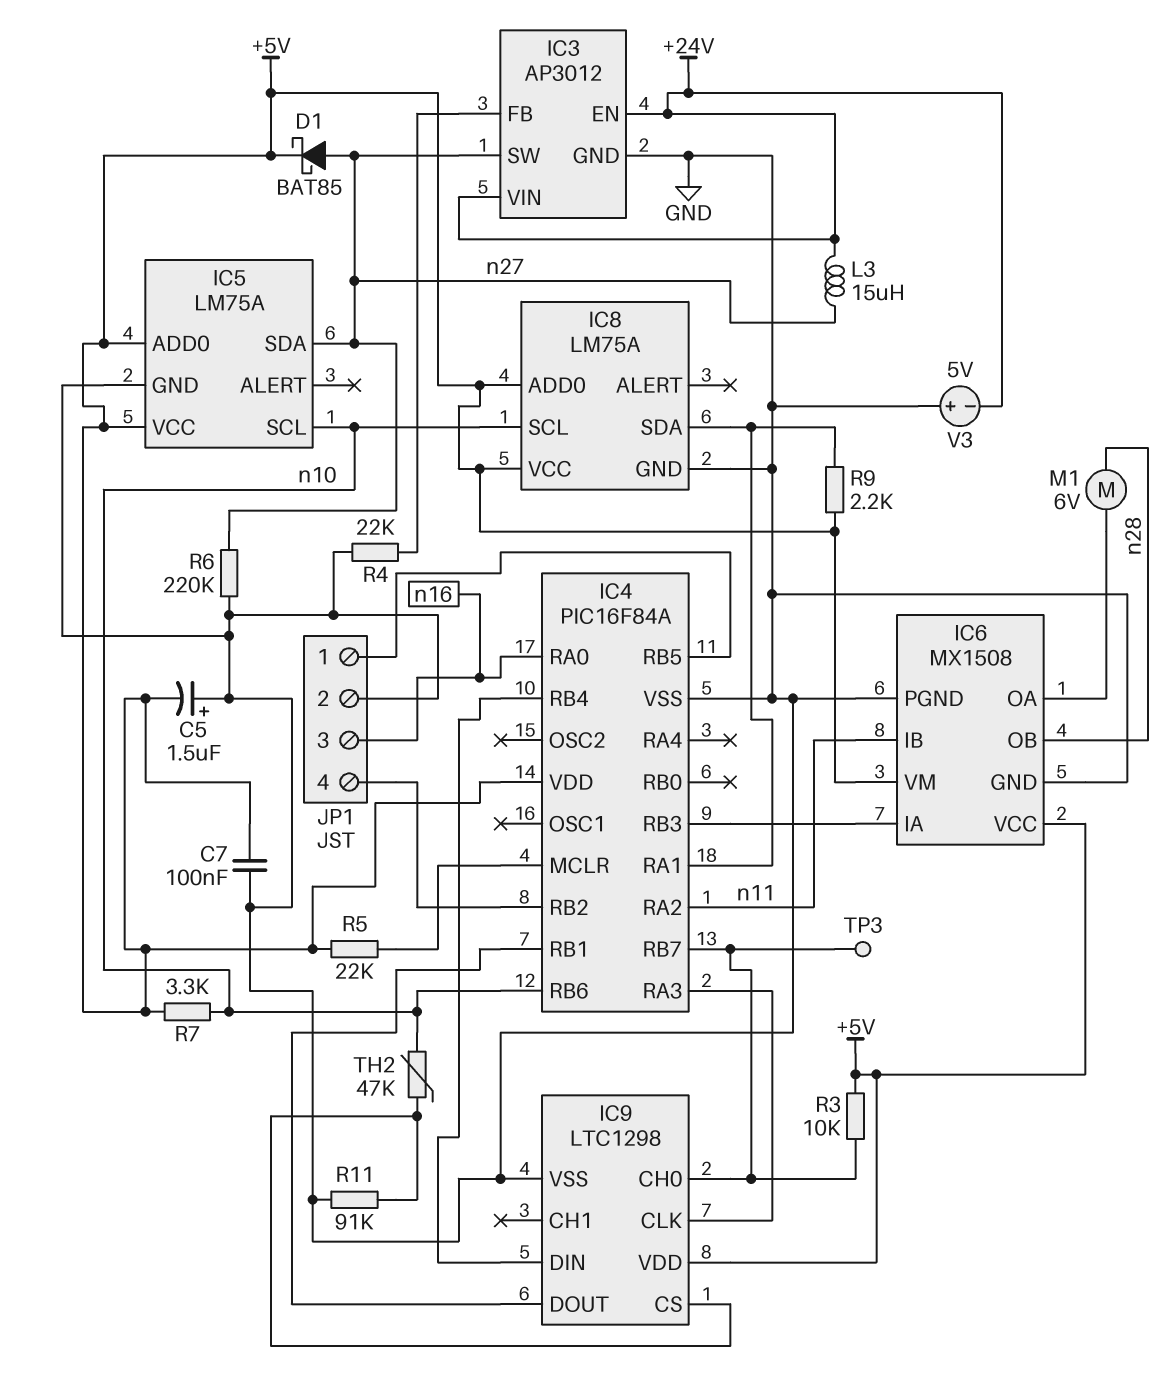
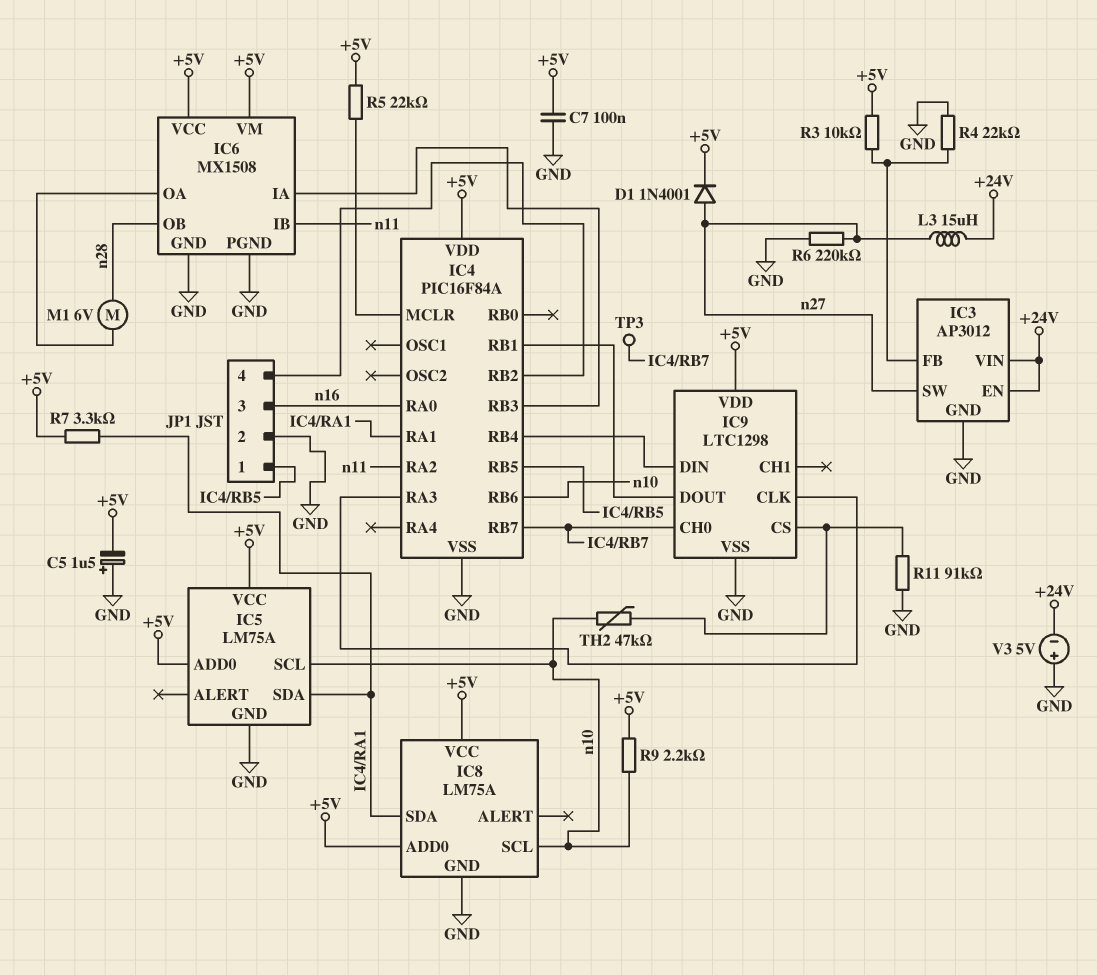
D1: schottky BAT85 (A n27, K +5V) -> diode 1N4001 (A n27, K +5V)
IC5 pin SDA: n27 -> IC4/RA1
R3: 10k (+5V, IC4/RB7) -> 10k (+5V, IC3/FB)
R7: 3.3k (+5V, n10) -> 3.3k (+5V, IC4/RA1)
R9: 2.2k (+5V, IC4/RA1) -> 2.2k (+5V, n10)

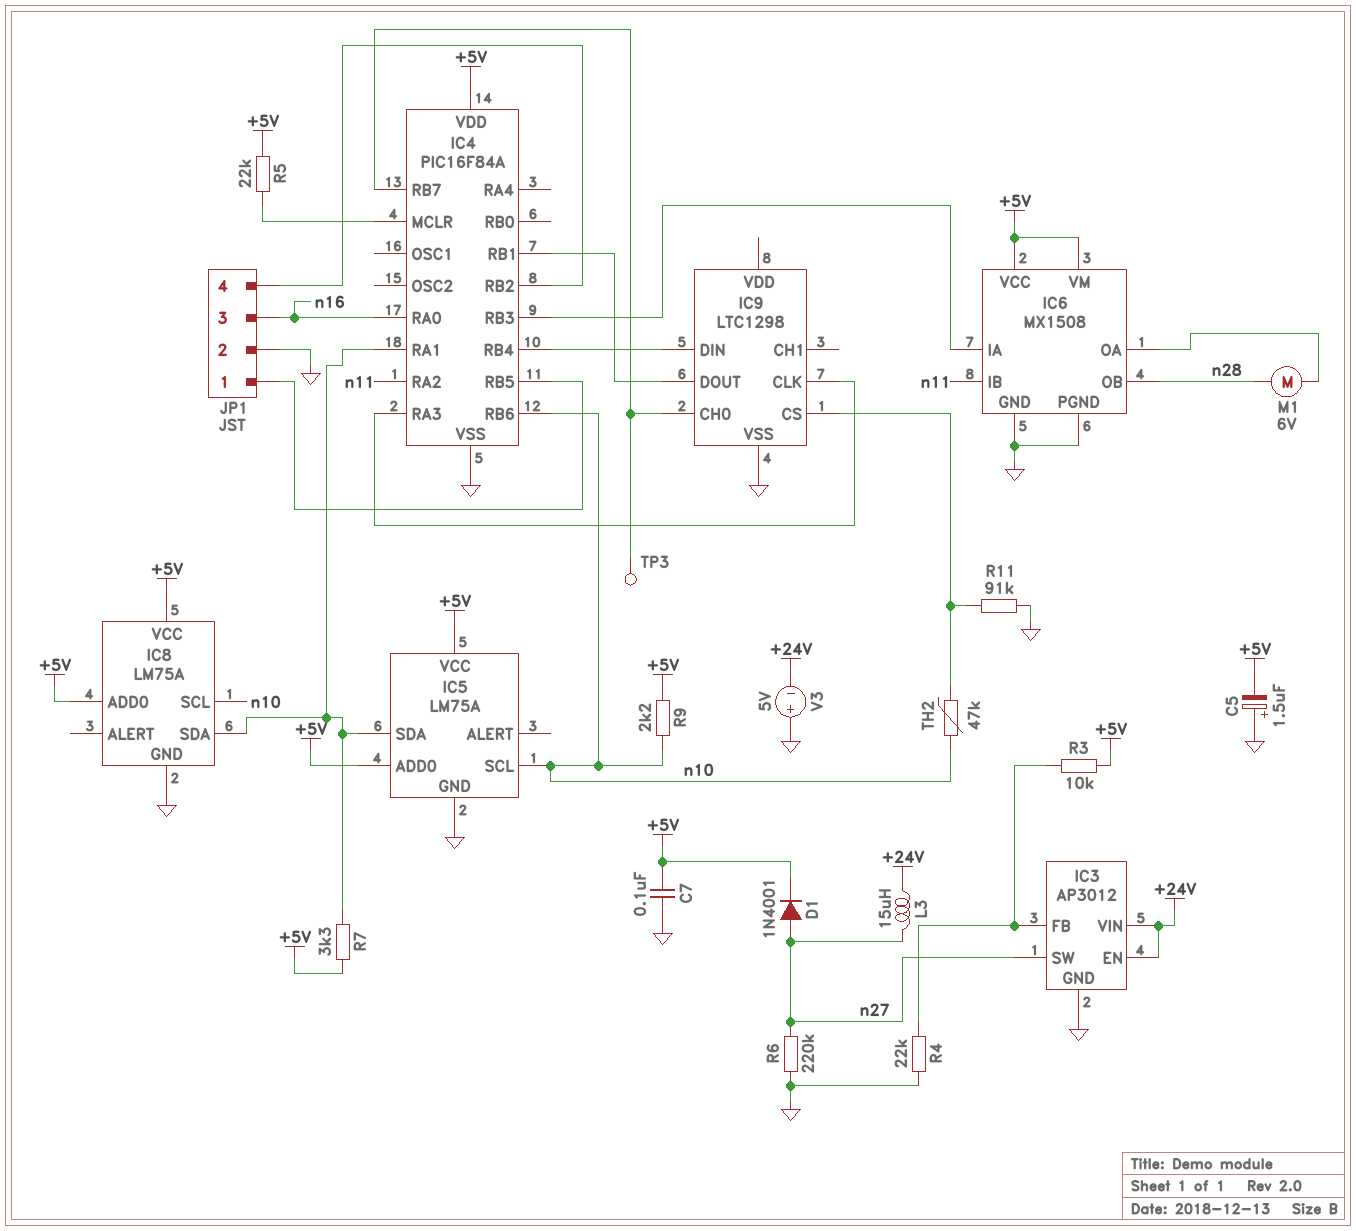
IC9 pin VDD: +5V -> none

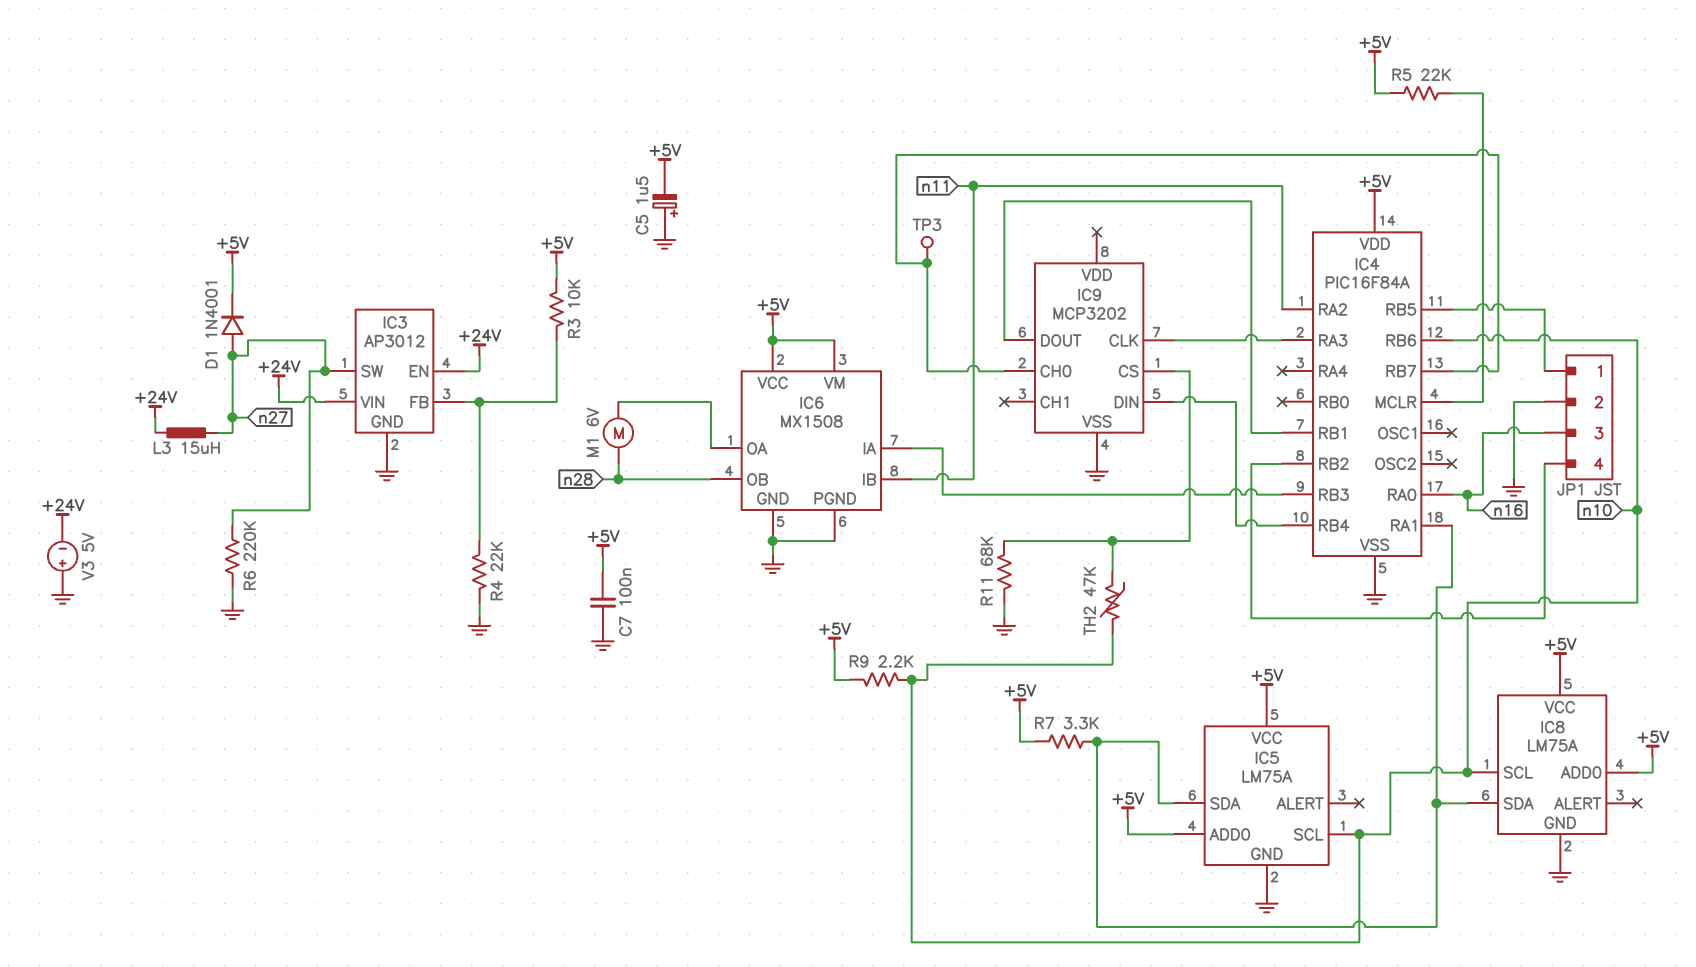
IC9: LTC1298 -> MCP3202
R11: 91k (GND, IC9/CS) -> 68k (GND, IC9/CS)

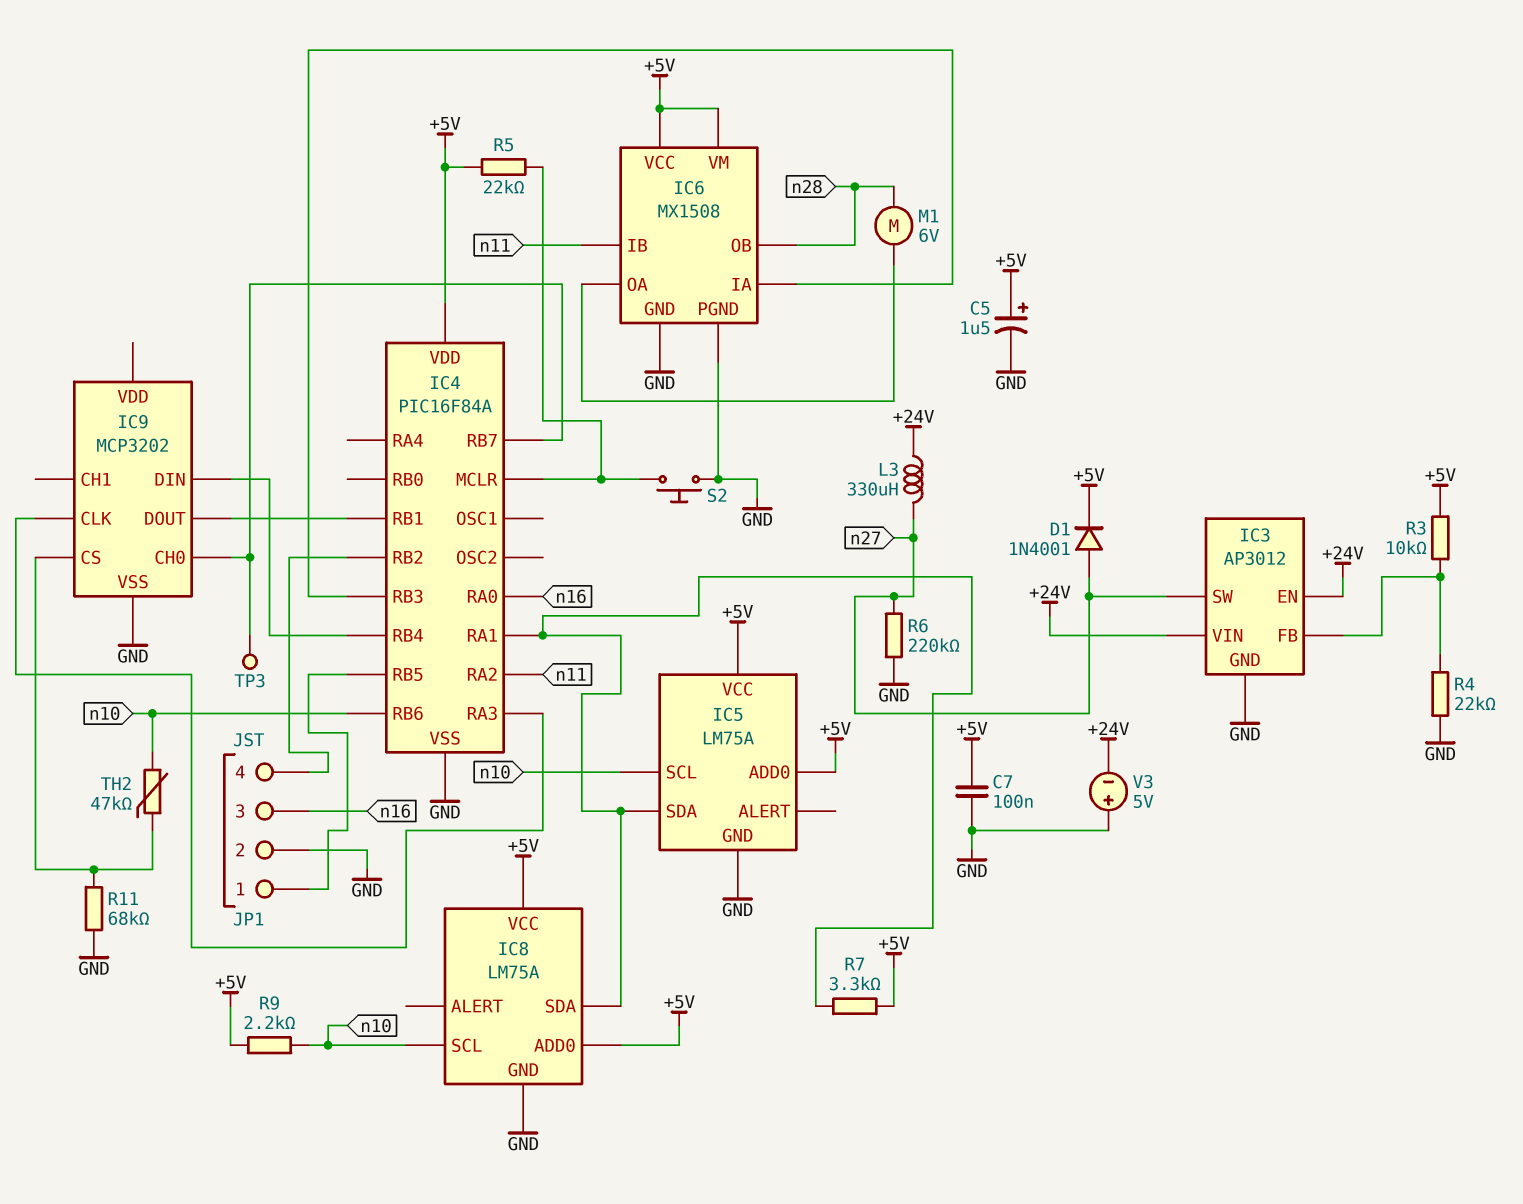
C5: 1.5uF (plus GND, minus +5V) -> 1.5uF (plus +5V, minus GND)
L3: 15uH (+24V, n27) -> 330uH (+24V, n27)
S2: none -> button (GND, IC4/MCLR)

